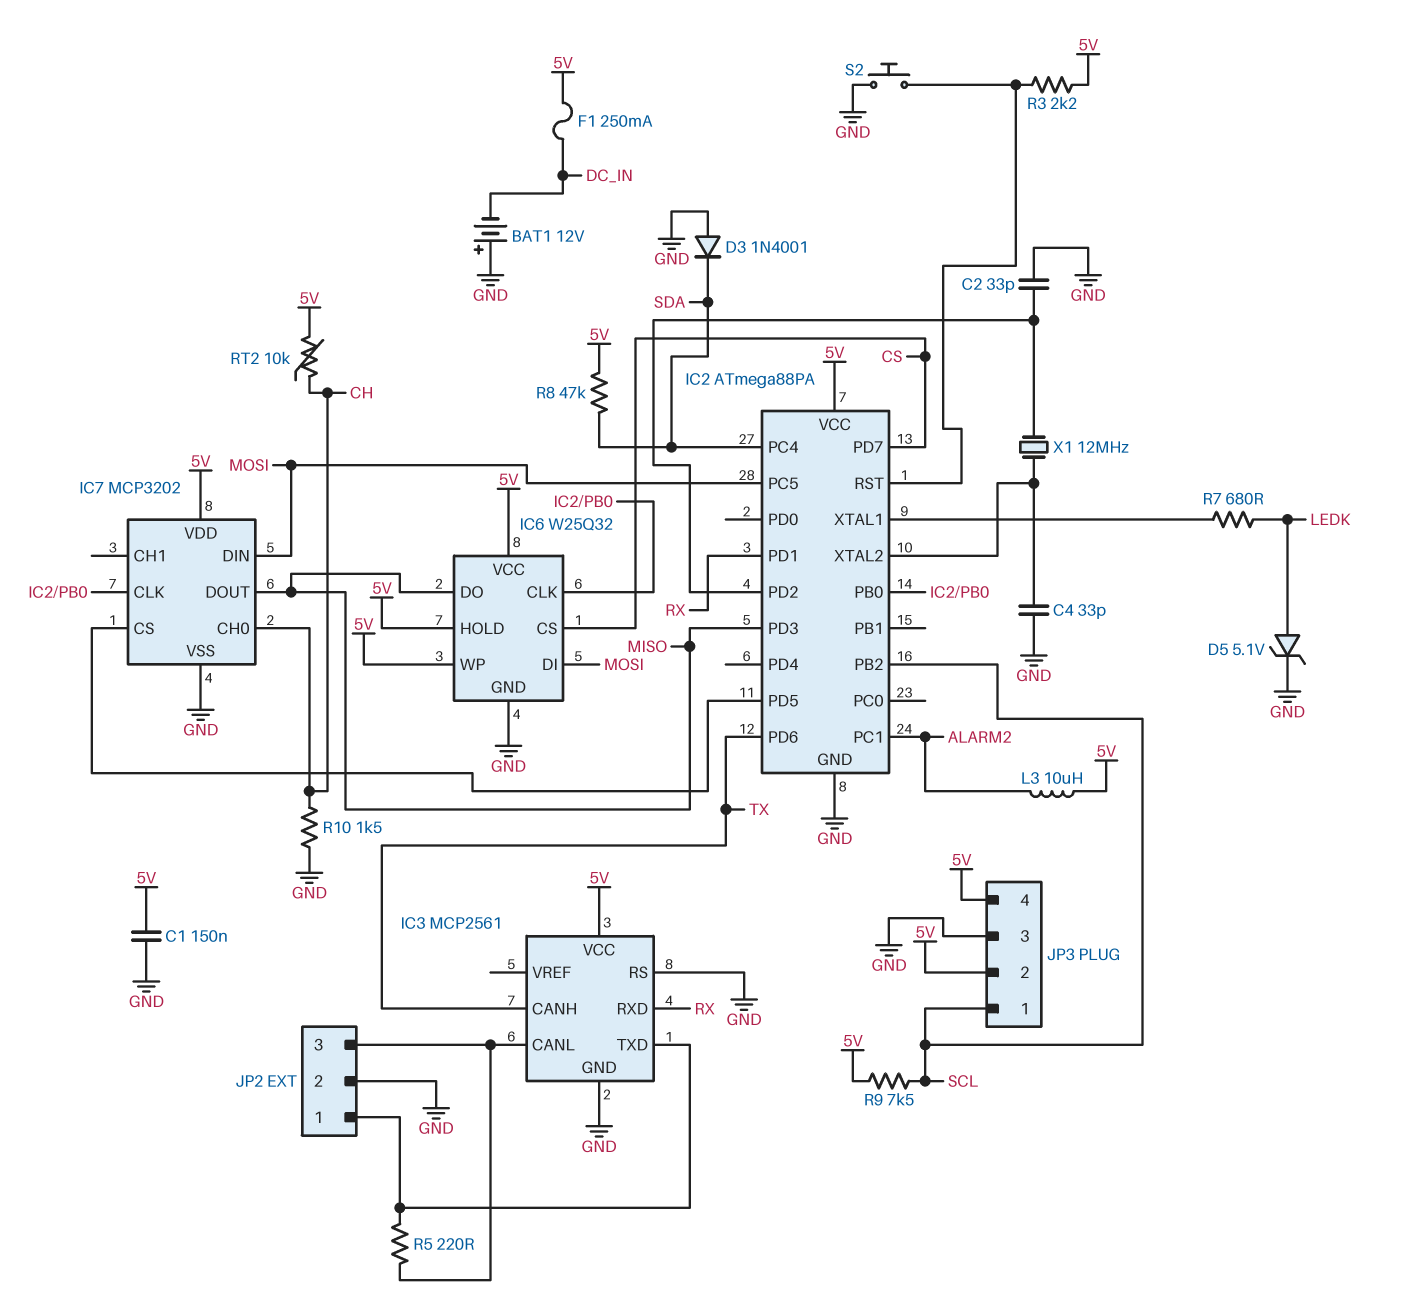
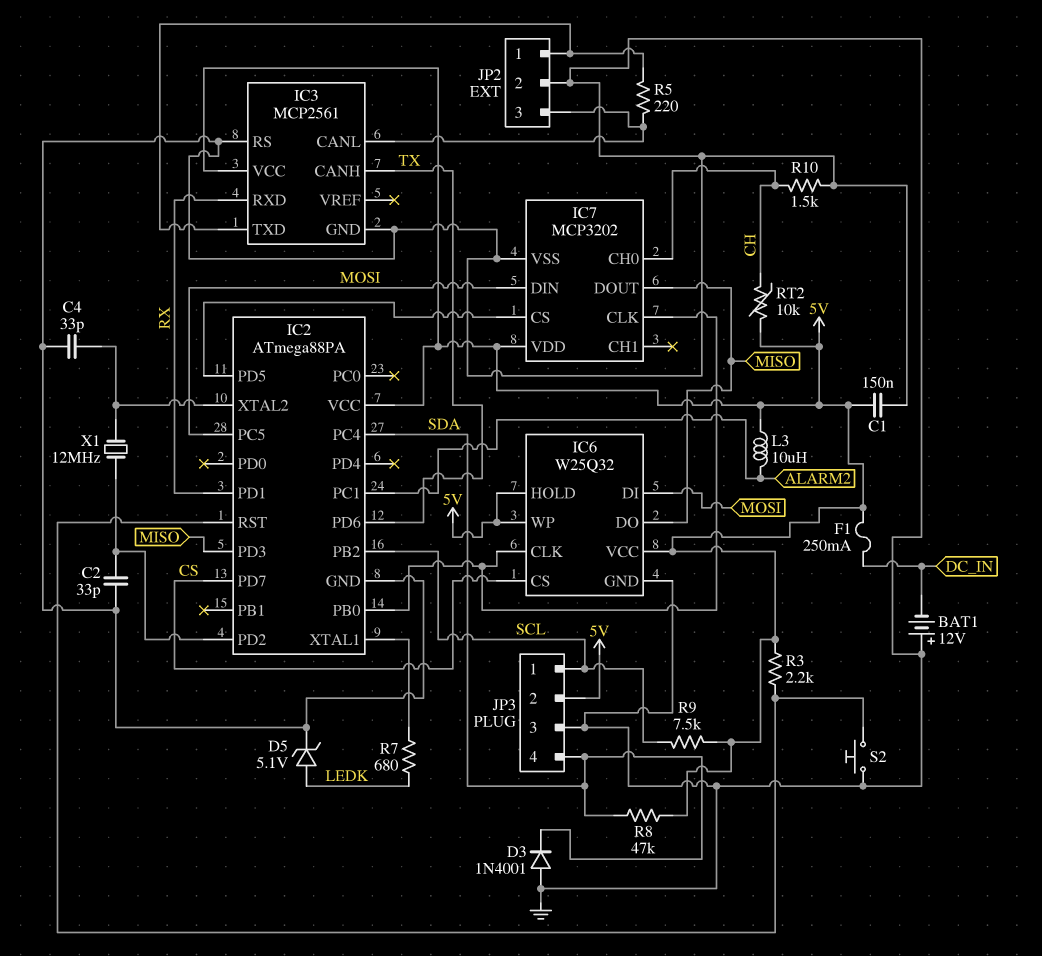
JP3 pin 4: 5V -> SDA

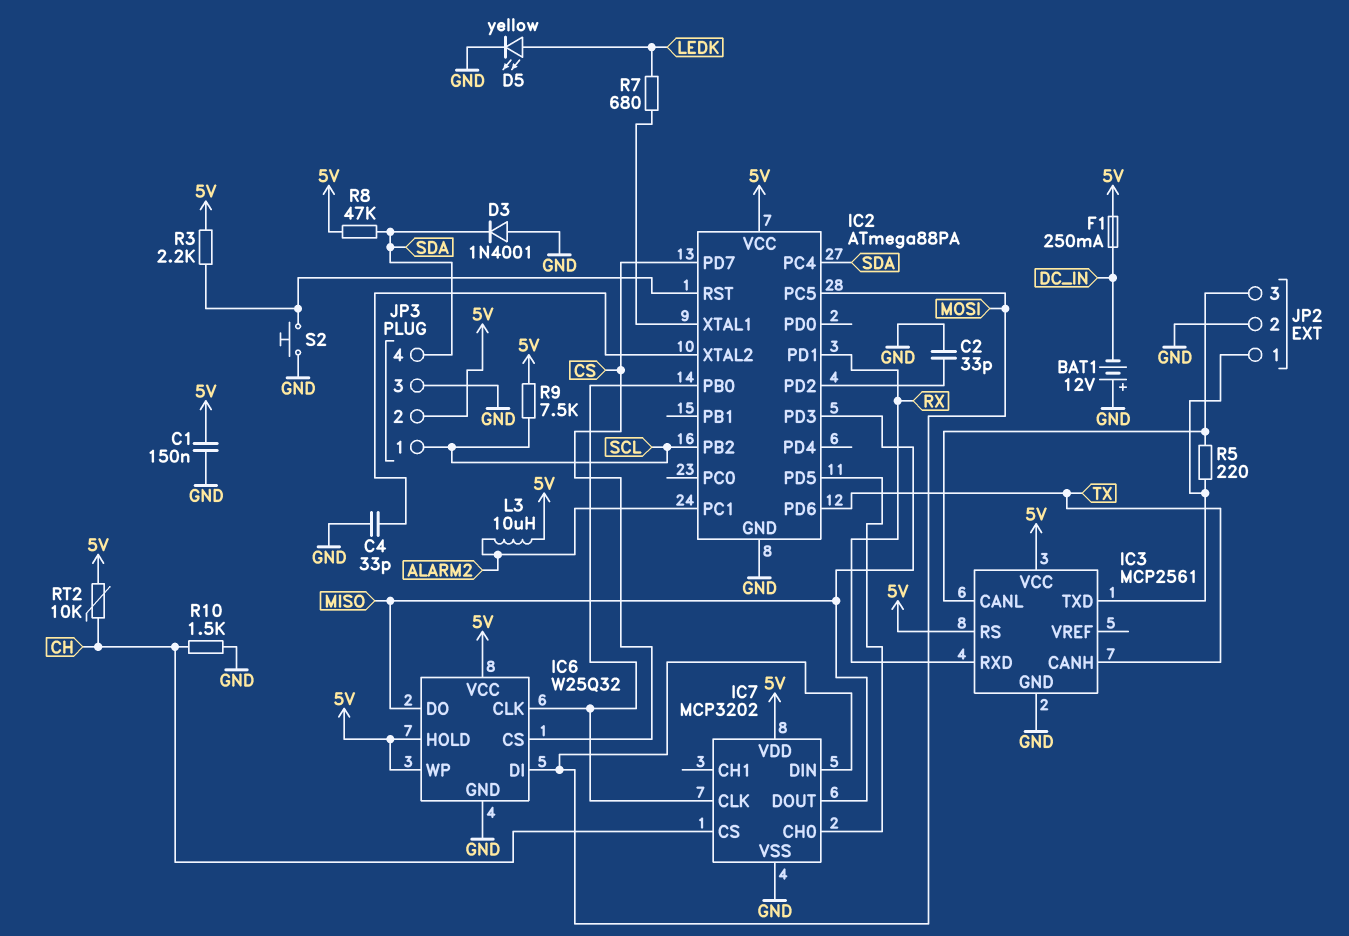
D5: zener 5.1V (A LEDK, K GND) -> LED yellow (A LEDK, K GND)
IC3 pin RS: GND -> 5V
IC7 pin CH0: CH -> IC2/PD5
IC7 pin CS: IC2/PD5 -> CH
X1: 12MHz (IC2/PD2, IC2/XTAL2) -> none

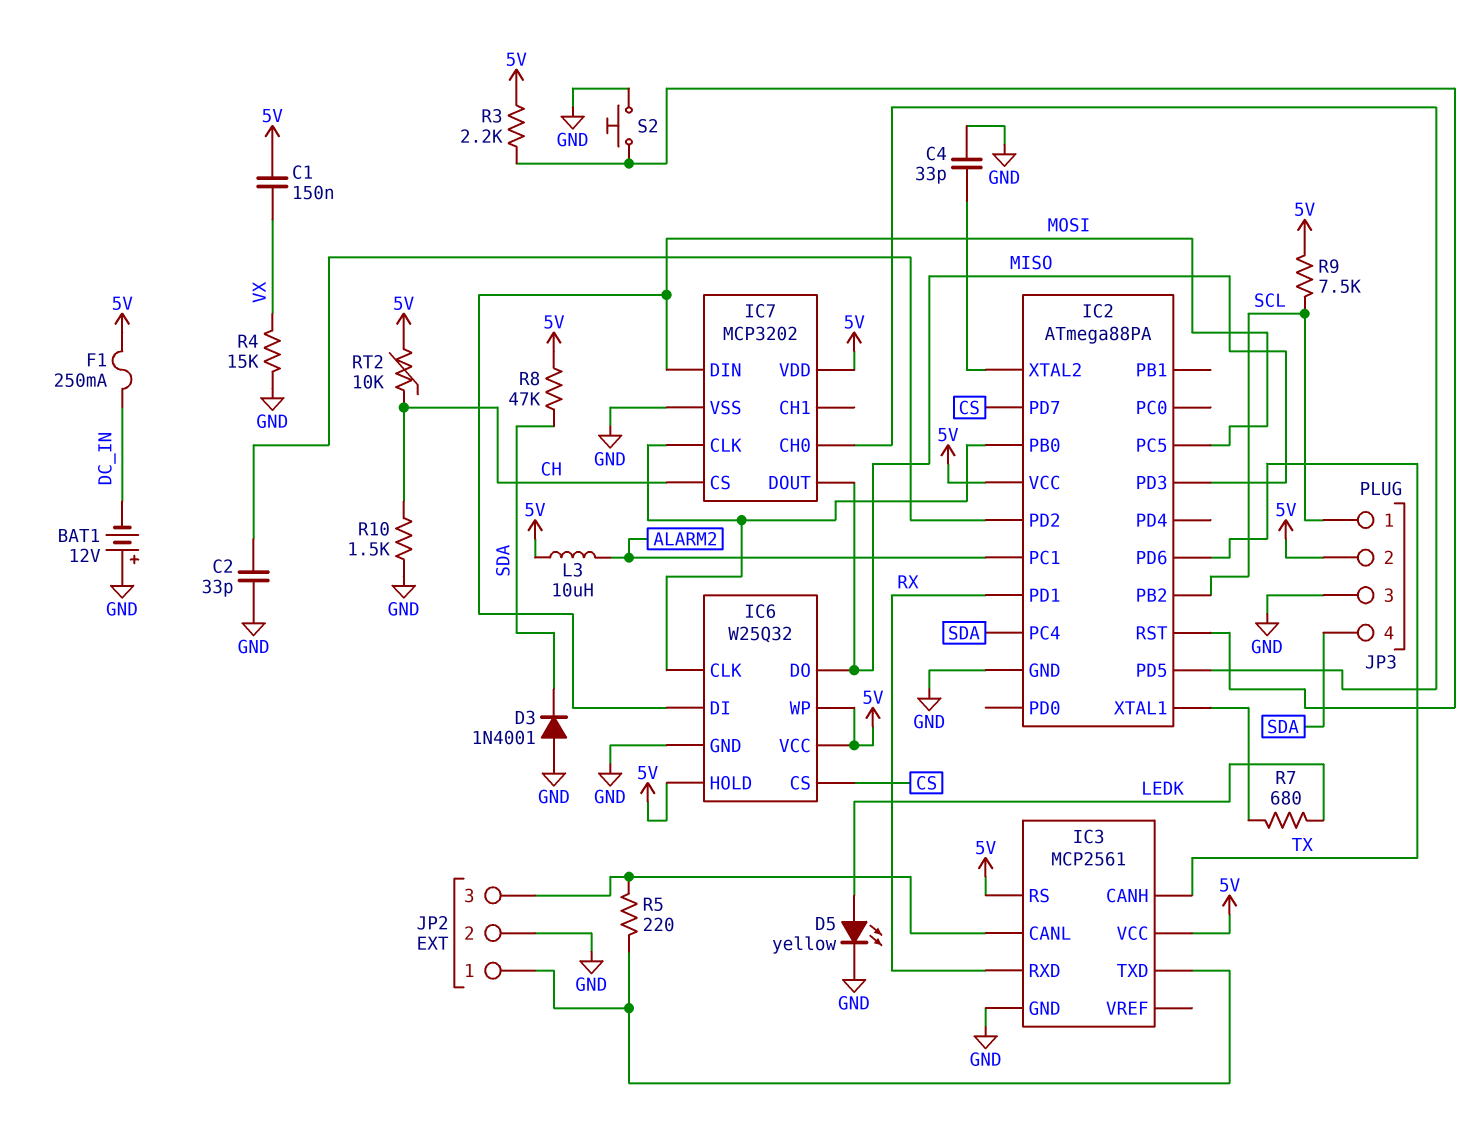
C1: 150nF (5V, GND) -> 150nF (5V, VX)
R4: none -> 15k (GND, VX)

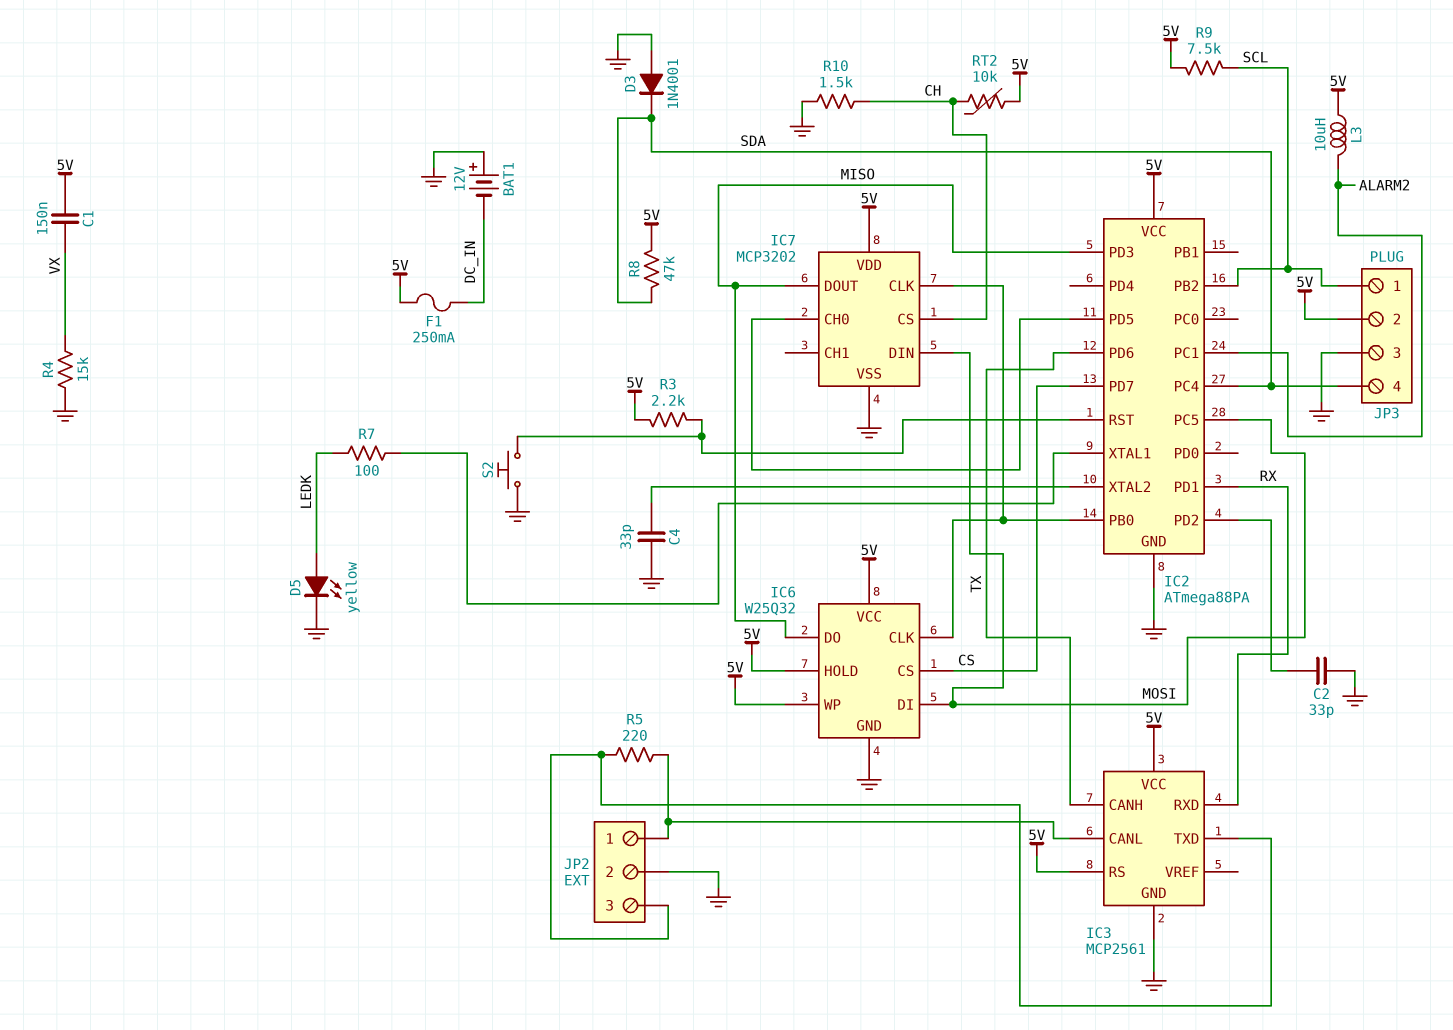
JP2 pin 1: IC3/TXD -> IC3/CANL
JP2 pin 3: IC3/CANL -> IC3/TXD
R7: 680 (IC2/XTAL1, LEDK) -> 100 (IC2/XTAL1, LEDK)

